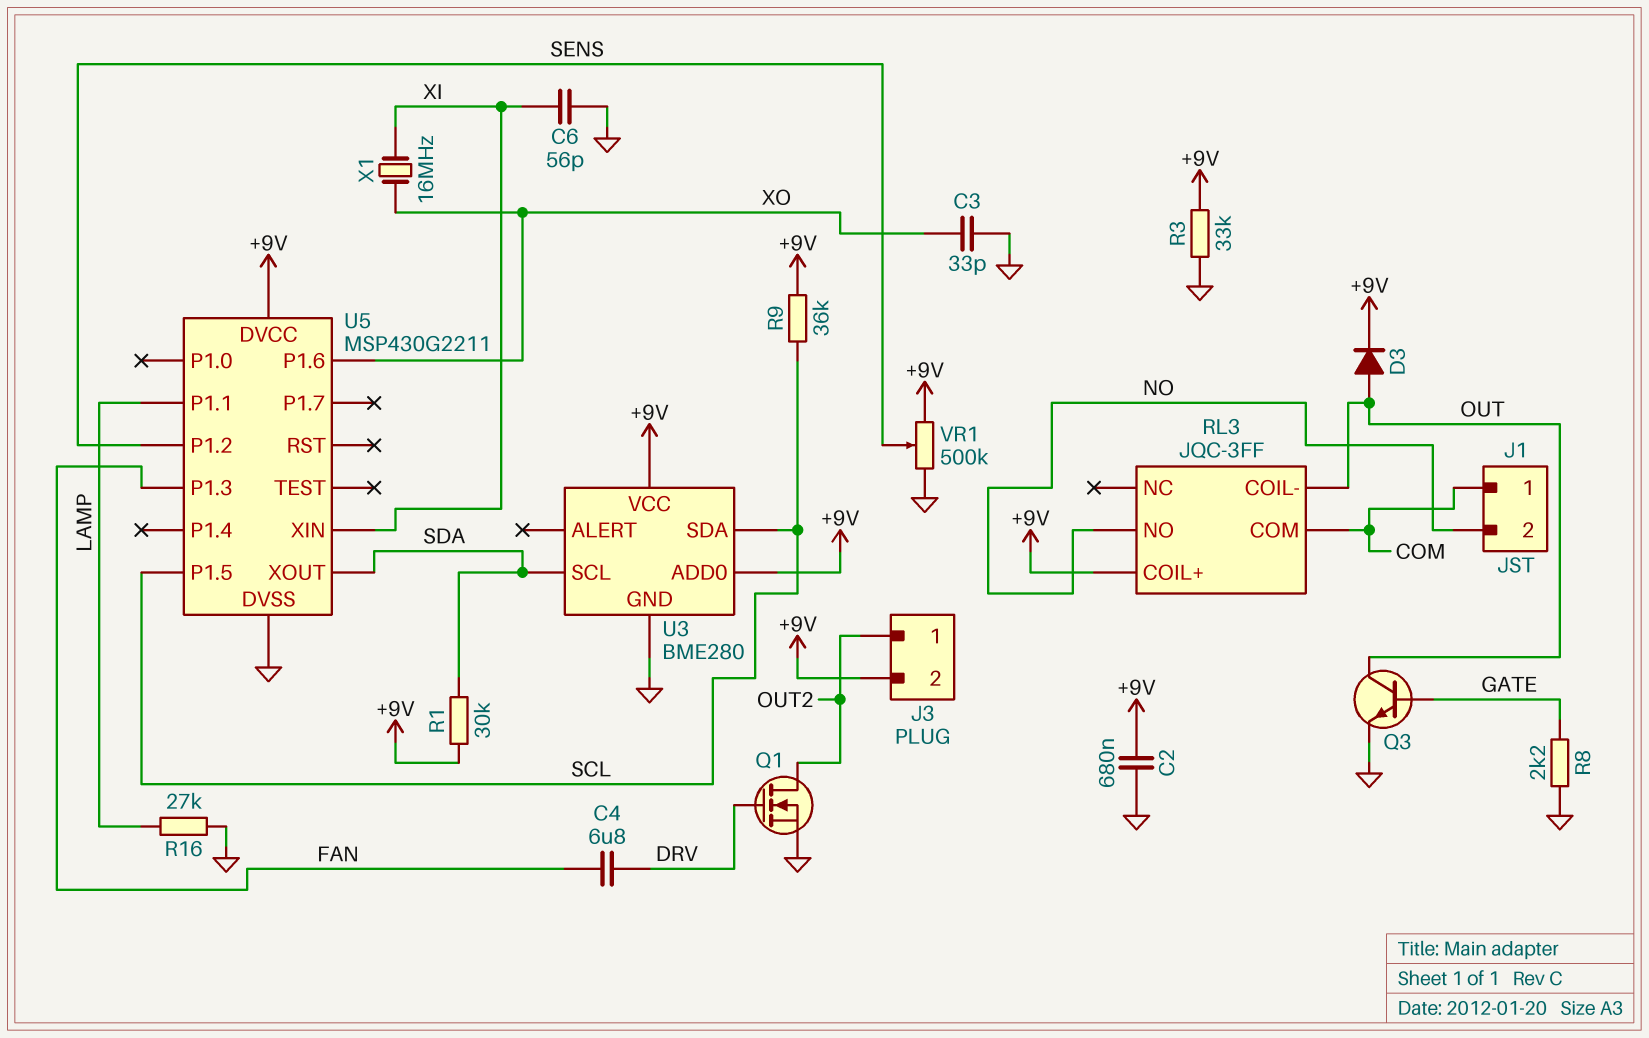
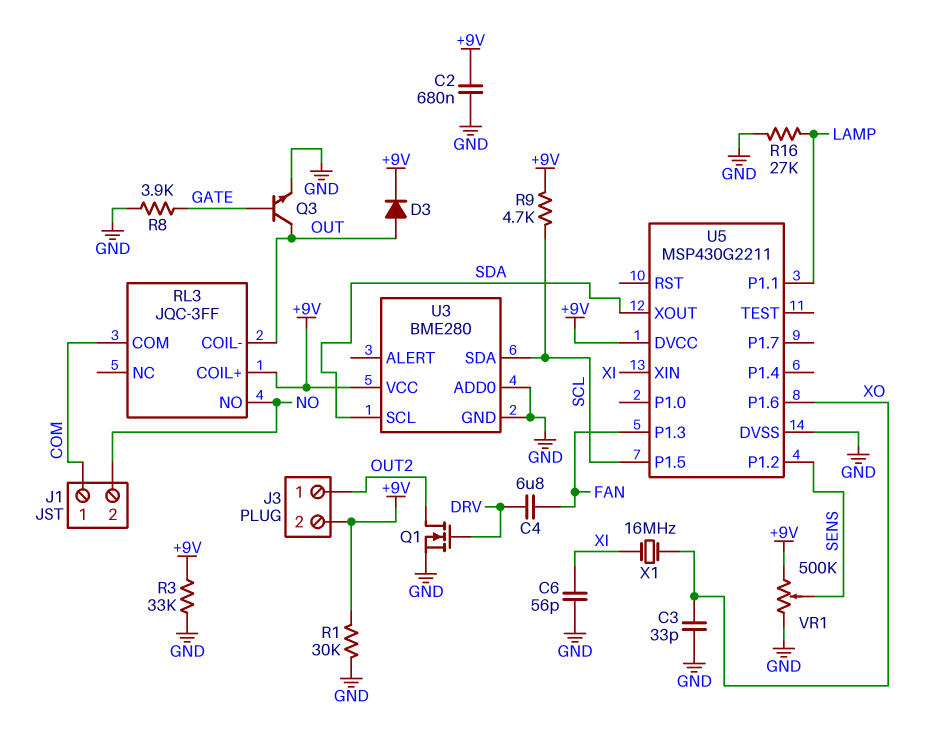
R1: 30k (+9V, SDA) -> 30k (+9V, GND)
R8: 2.2k (GATE, GND) -> 3.9k (GATE, GND)
R9: 36k (+9V, SCL) -> 4.7k (+9V, SCL)
U3 pin ADD0: +9V -> GND

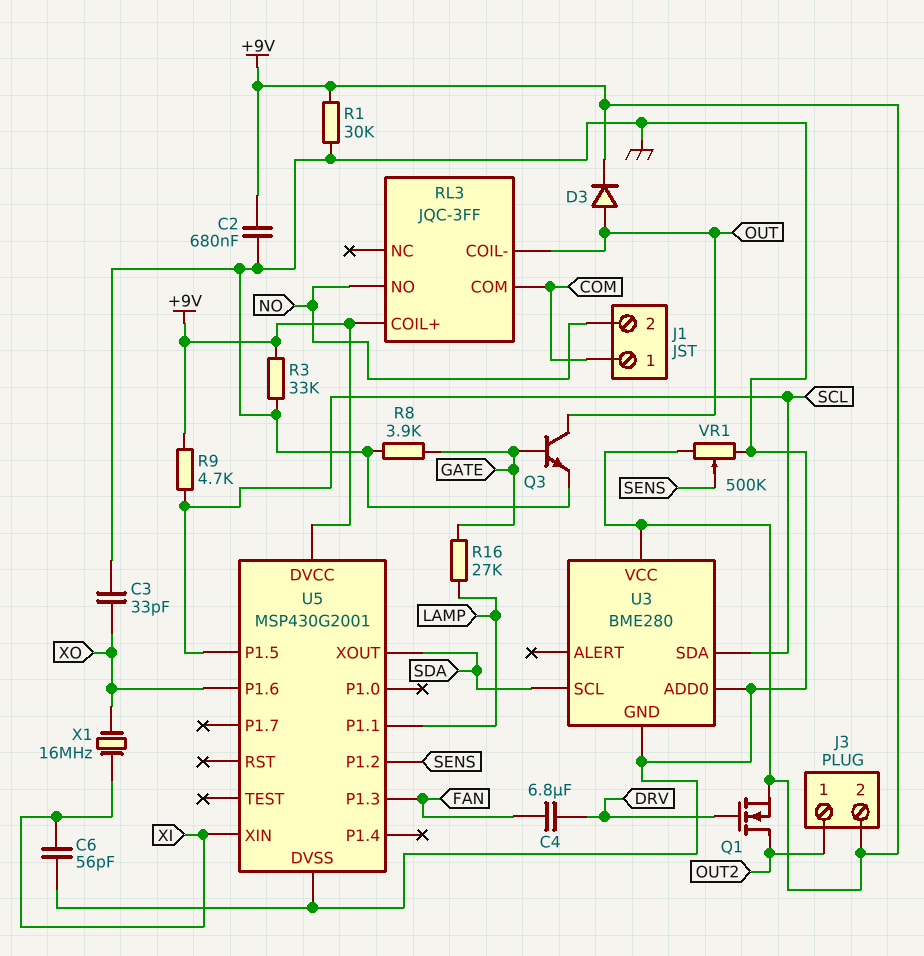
Q1: NMOS (G DRV, D OUT2, S GND) -> NMOS (G DRV, D OUT2, S +9V)
R16: 27k (GND, LAMP) -> 27k (GATE, LAMP)
U5: MSP430G2211 -> MSP430G2001

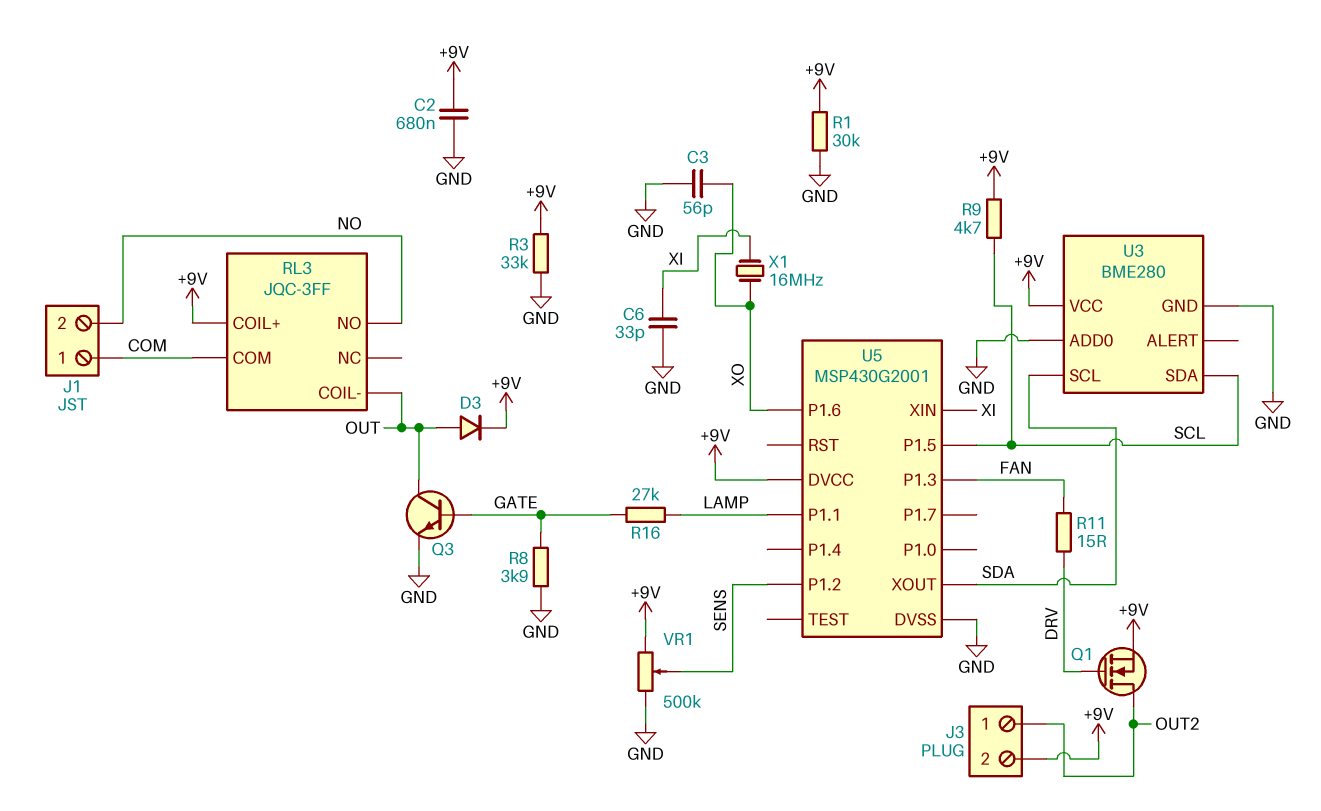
C3: 33pF (GND, XO) -> 56pF (GND, XO)
C4: 6.8uF (DRV, FAN) -> none
C6: 56pF (GND, XI) -> 33pF (GND, XI)
R11: none -> 15 (DRV, FAN)

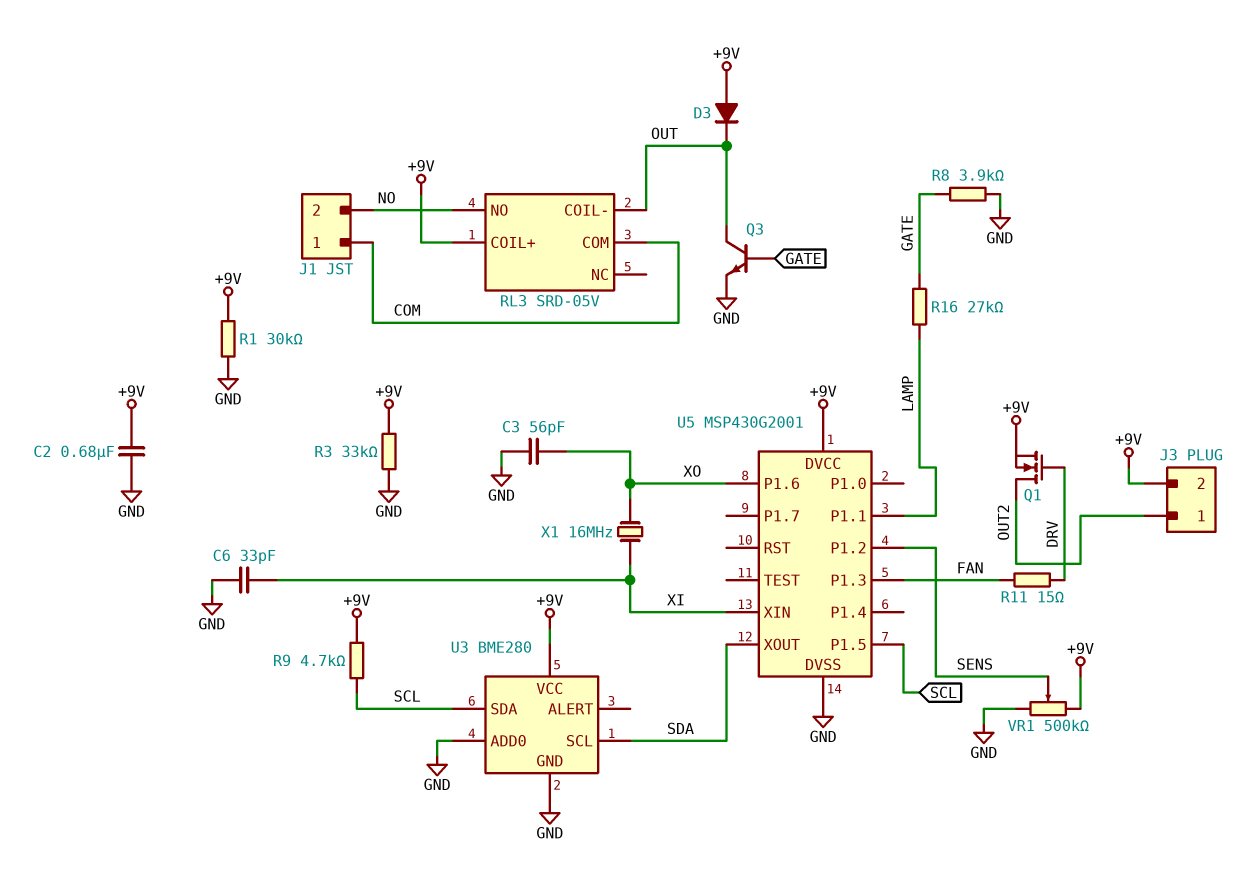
D3: diode (A OUT, K +9V) -> diode (A +9V, K OUT)
RL3: JQC-3FF -> SRD-05V

